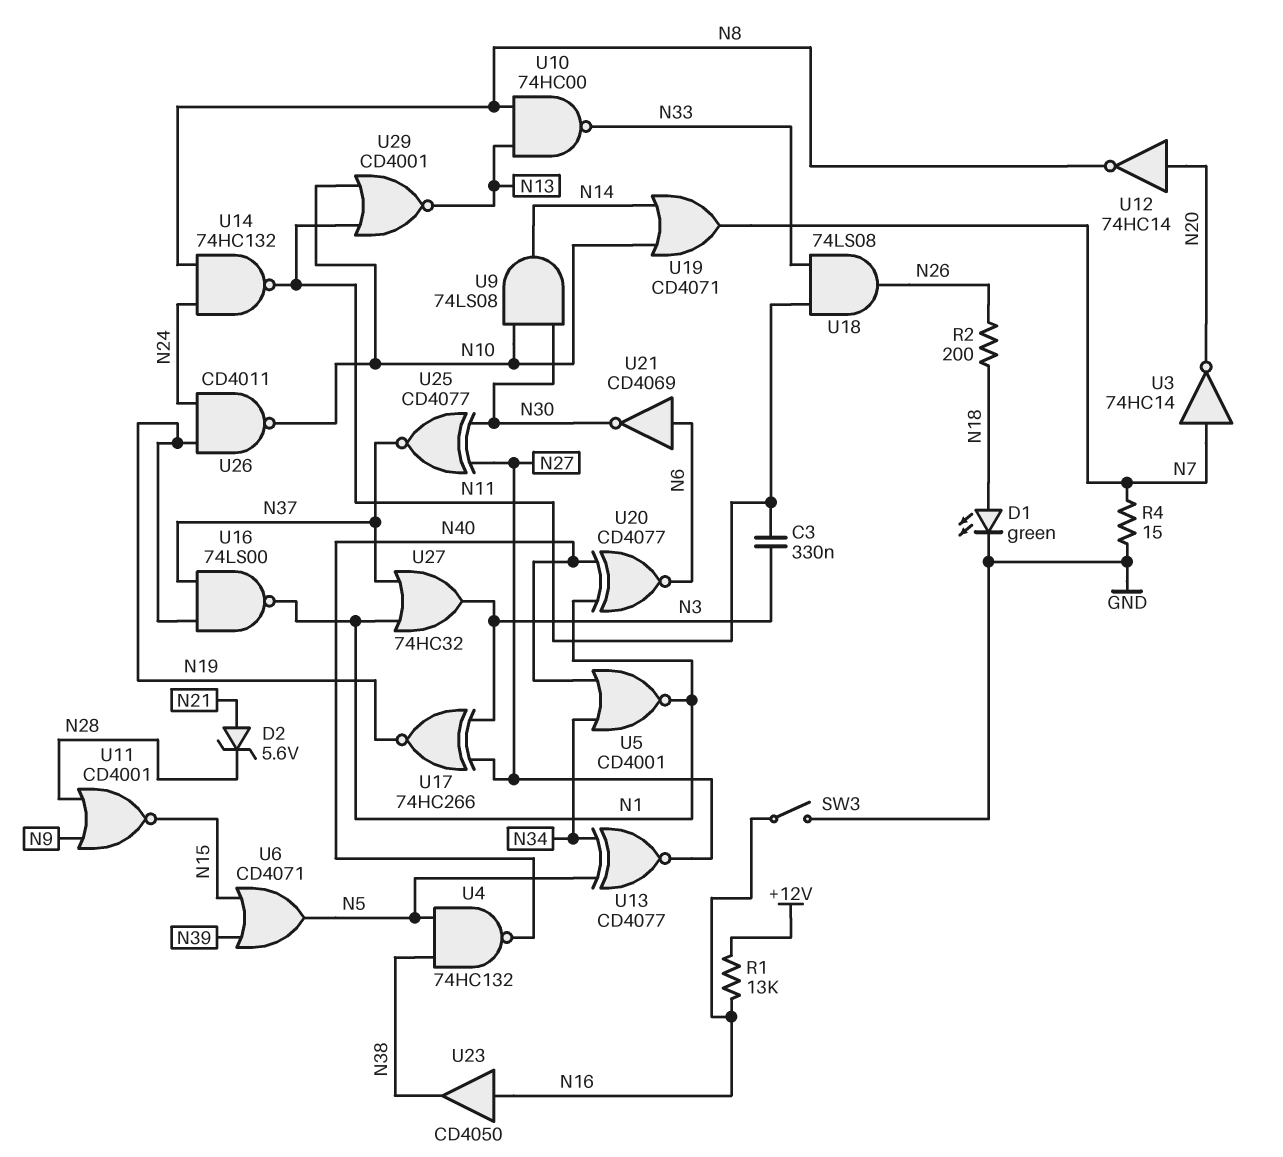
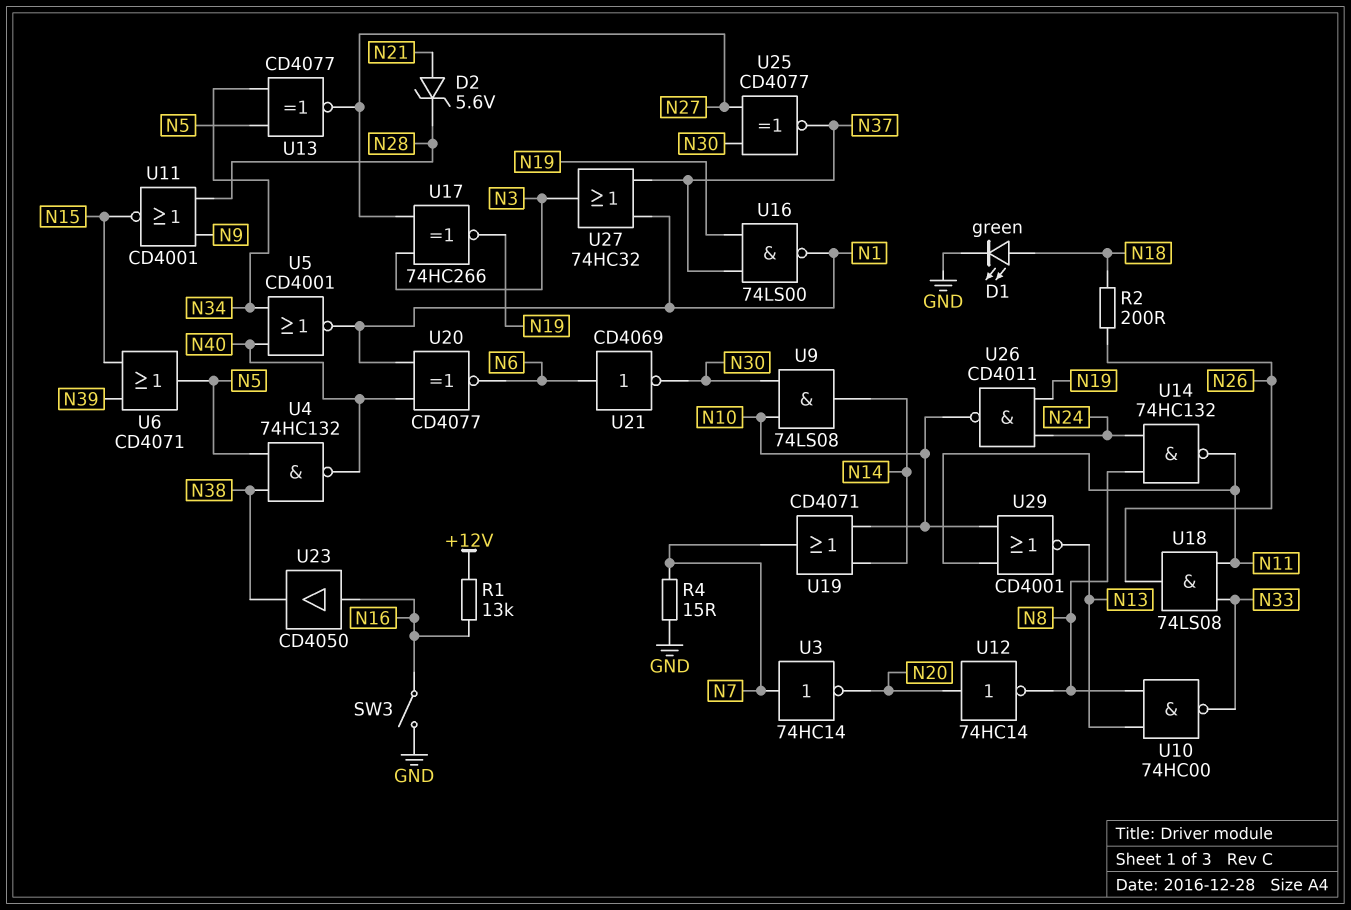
C3: 330nF (N3, N11) -> none

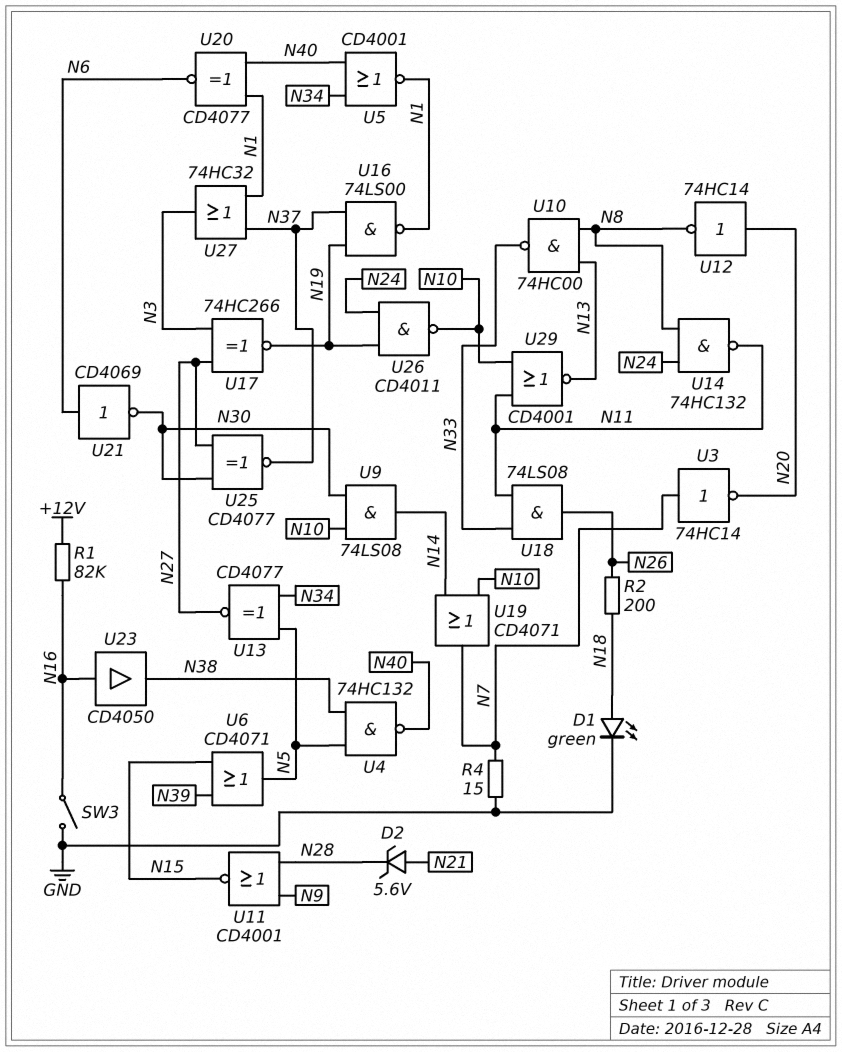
R1: 13k (+12V, N16) -> 82k (+12V, N16)

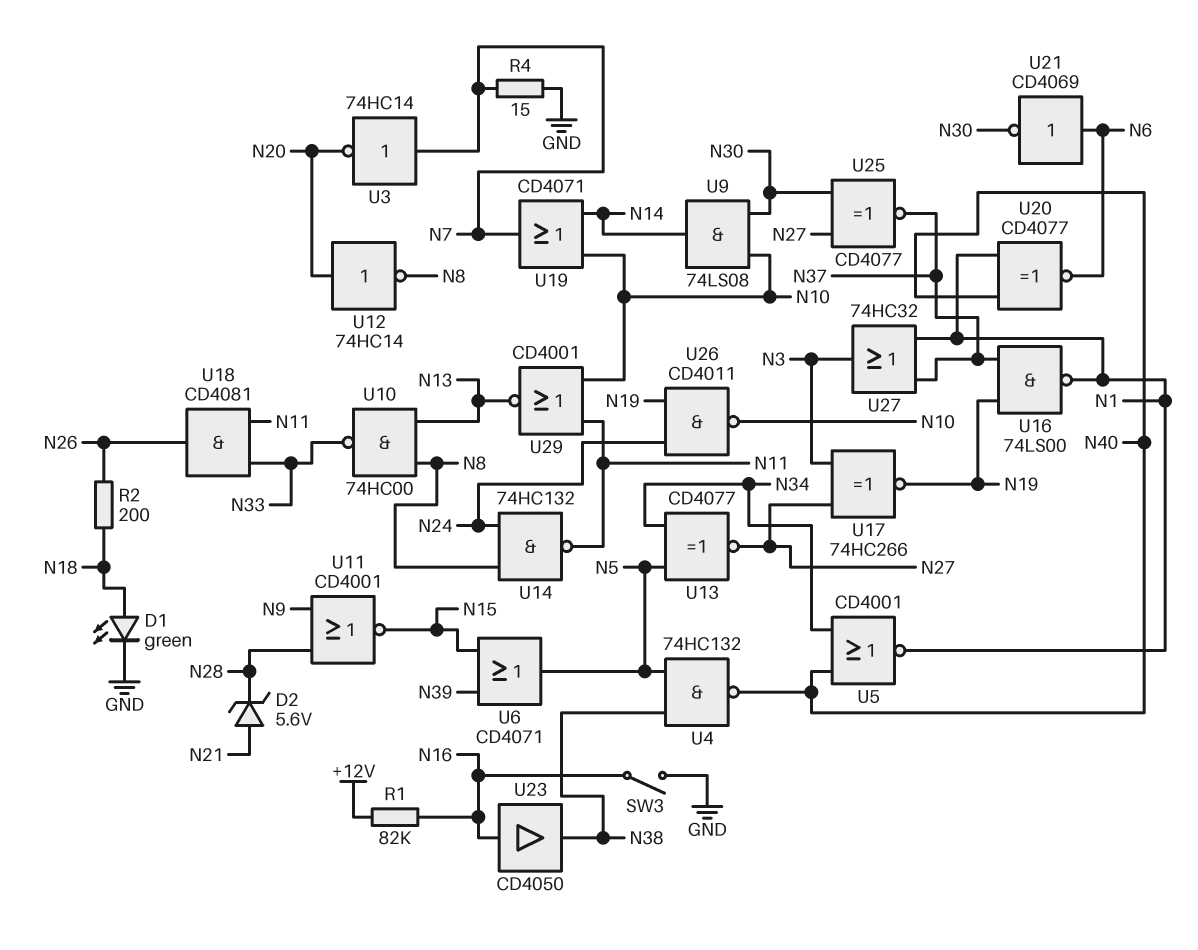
U18: AND 74LS08 (in N11, in N33, out N26) -> AND CD4081 (in N11, in N33, out N26)

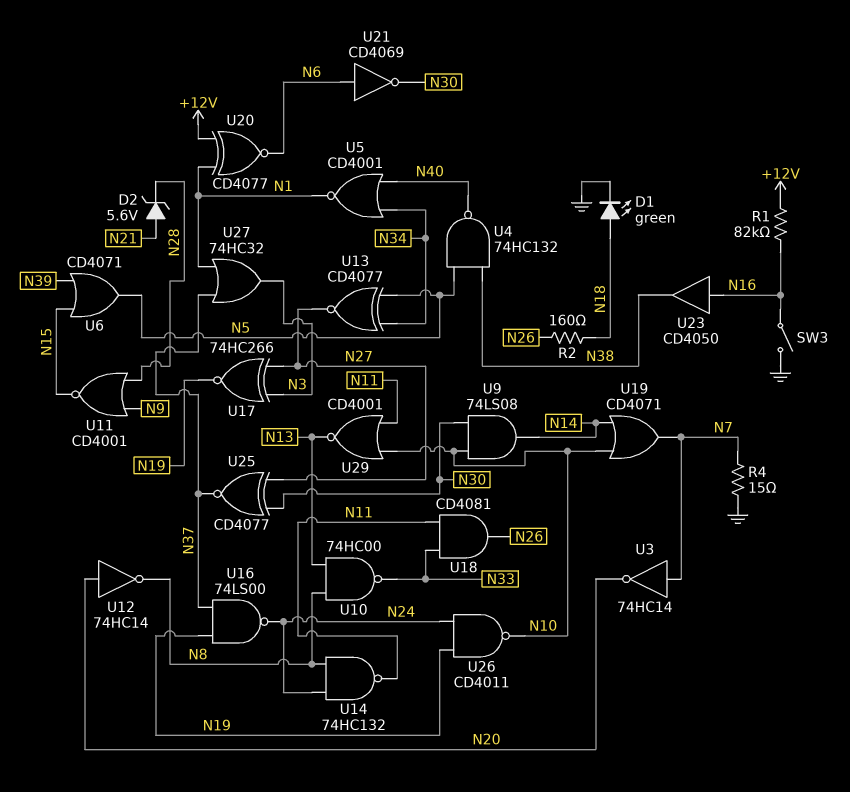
R2: 200 (N18, N26) -> 160 (N18, N26)
U16: NAND 74LS00 (in N19, in N37, out N1) -> NAND 74LS00 (in N19, in N37, out N24)
U20: XNOR CD4077 (in N1, in N40, out N6) -> XNOR CD4077 (in +12V, in N1, out N6)

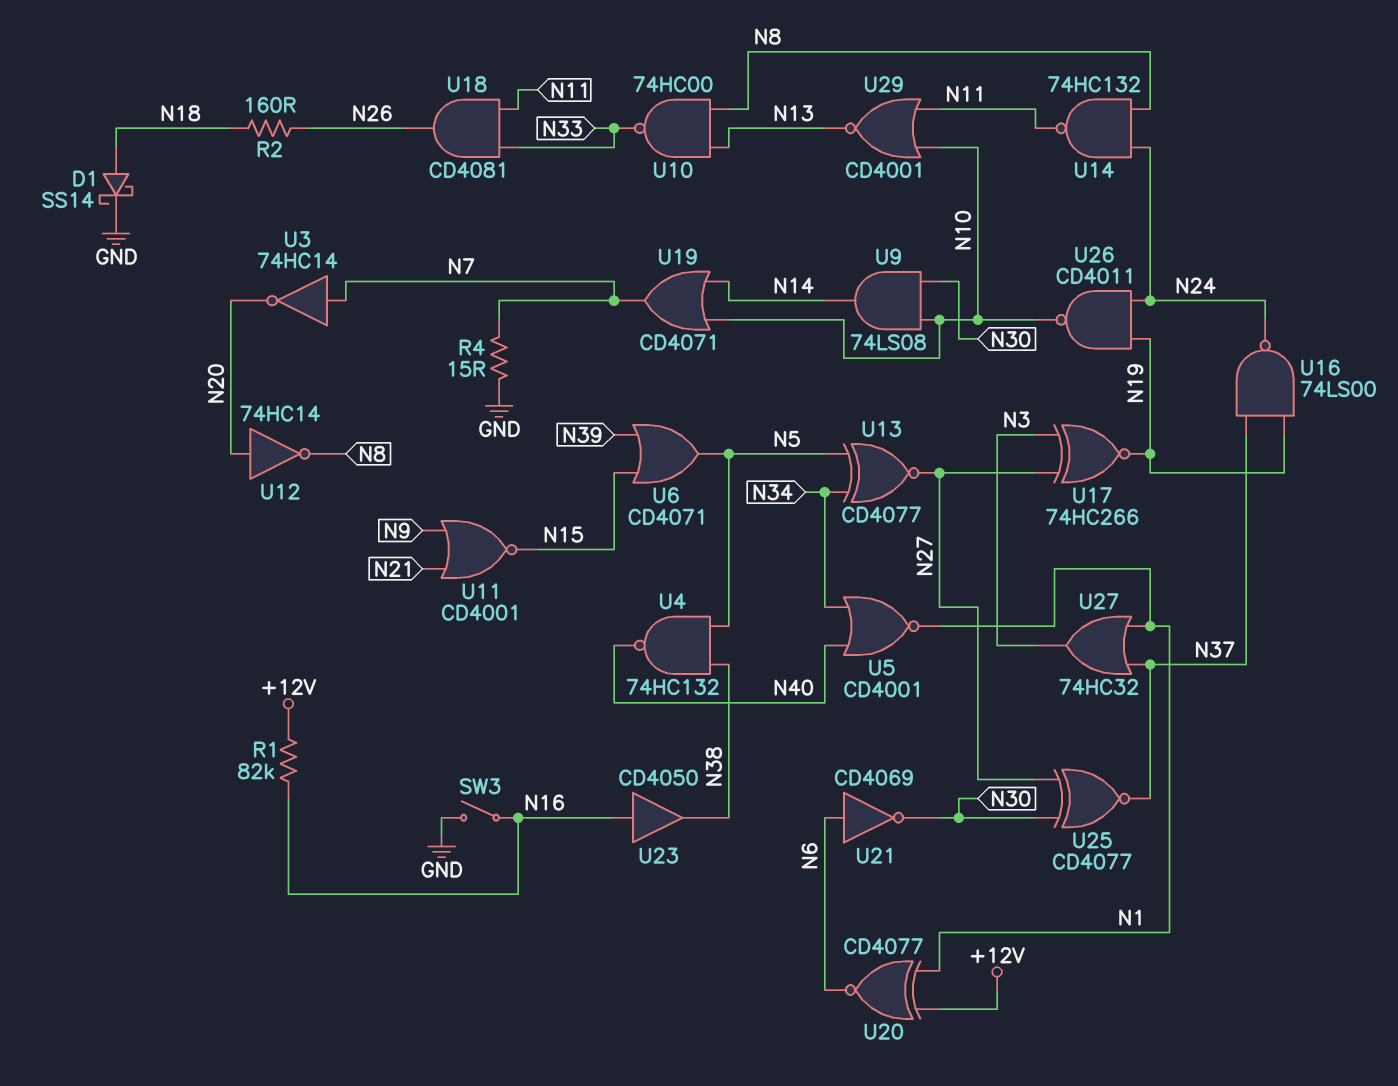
D1: LED green (A N18, K GND) -> schottky SS14 (A N18, K GND)
D2: zener 5.6V (A N21, K N28) -> none
U11: NOR CD4001 (in N9, in N28, out N15) -> NOR CD4001 (in N9, in N21, out N15)

